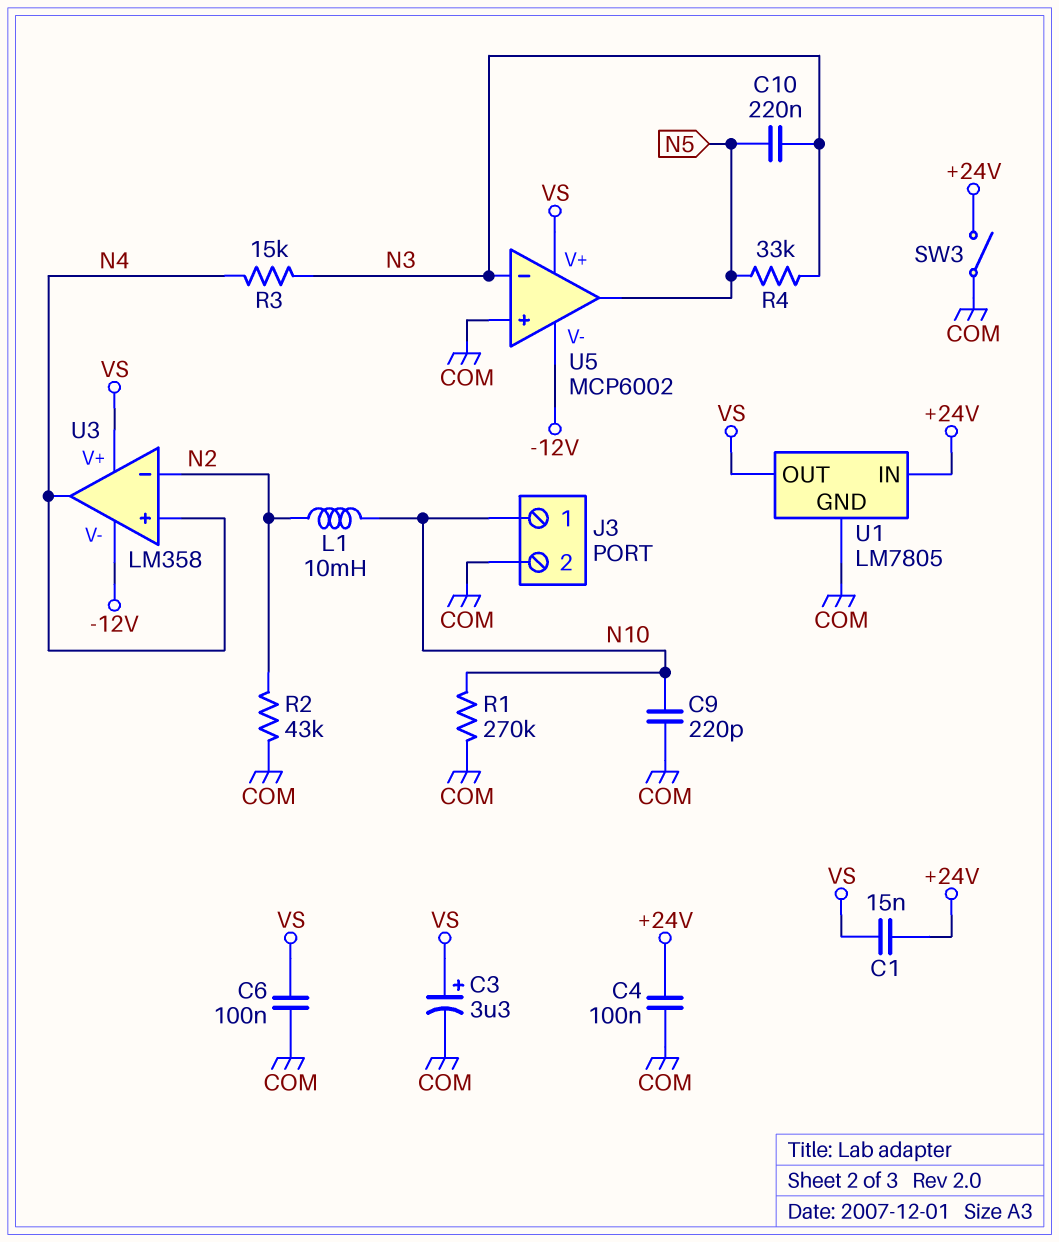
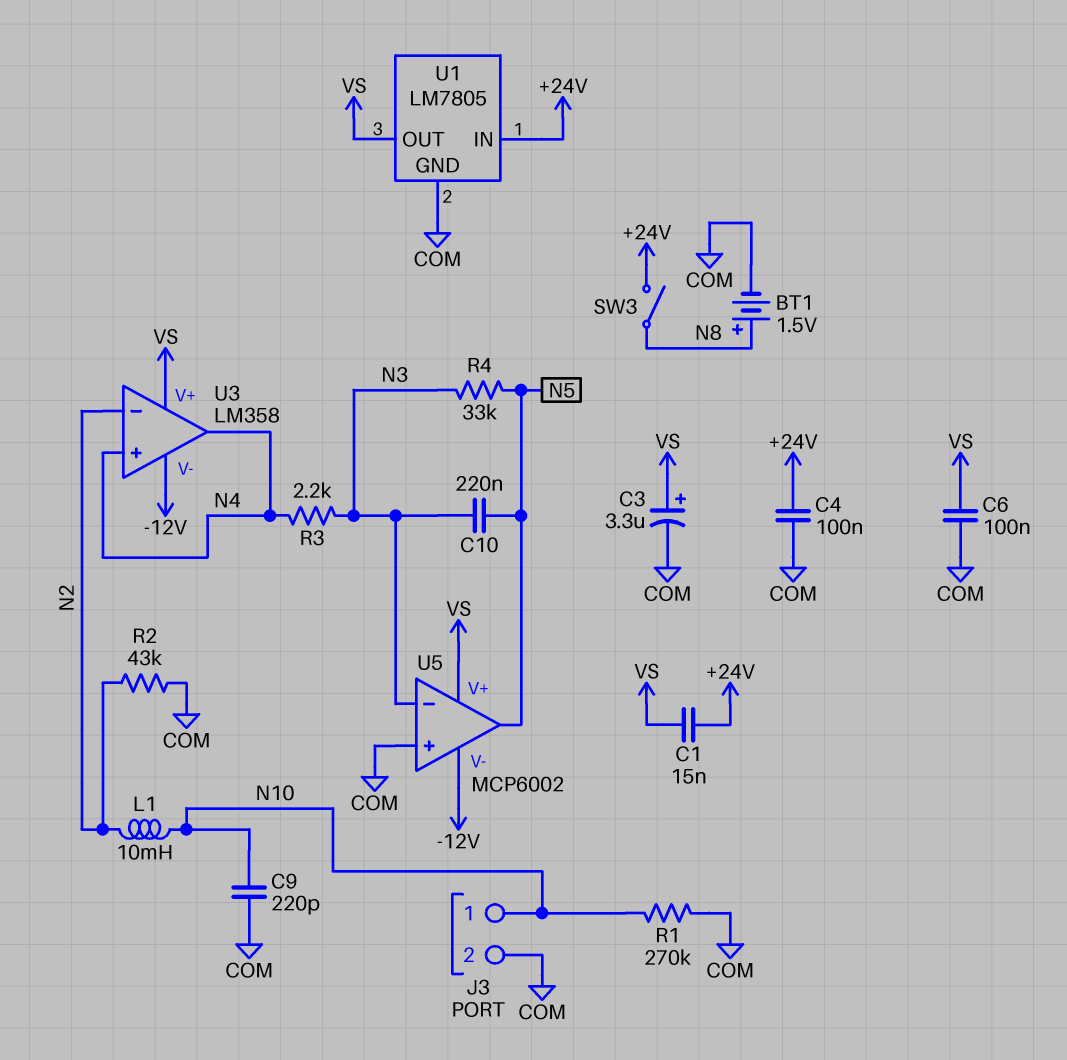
BT1: none -> 1.5V (plus N8, minus COM)
R3: 15k (N3, N4) -> 2.2k (N3, N4)
SW3: switch (+24V, COM) -> switch (+24V, N8)

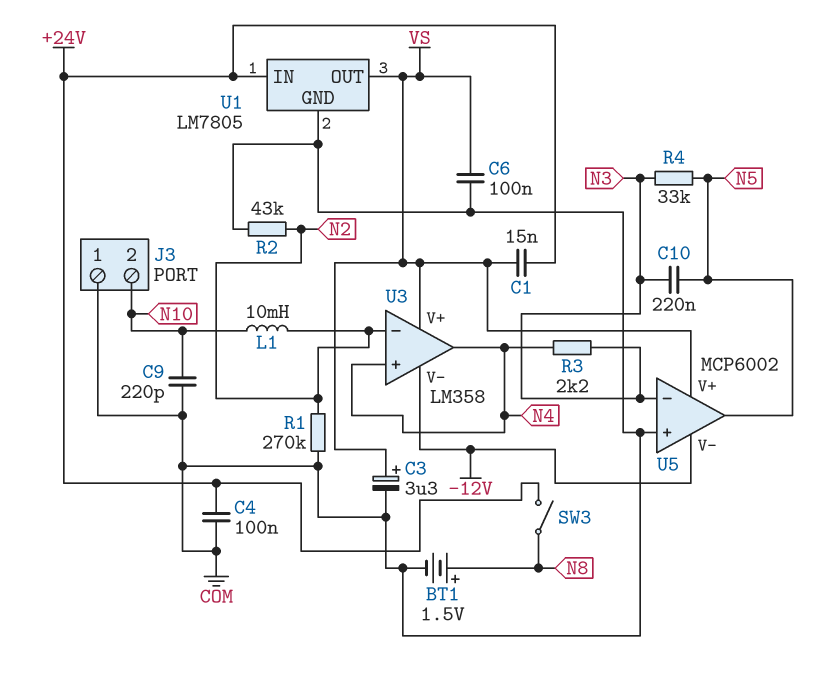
J3 pin 1: N10 -> COM
J3 pin 2: COM -> N10
R1: 270k (COM, N10) -> 270k (COM, N2)

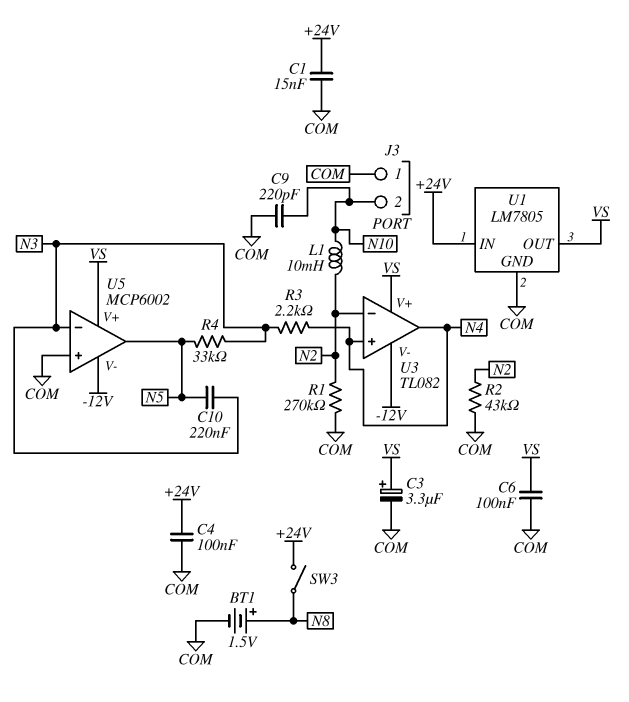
C1: 15nF (+24V, VS) -> 15nF (+24V, COM)
U3: LM358 -> TL082

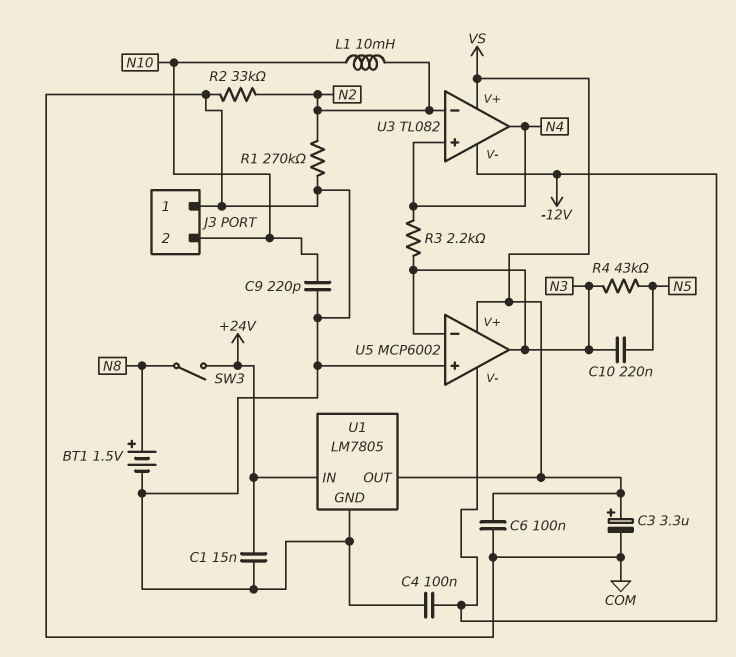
C4: 100nF (+24V, COM) -> 100nF (-12V, COM)
R2: 43k (COM, N2) -> 33k (COM, N2)
R4: 33k (N3, N5) -> 43k (N3, N5)
U5 pin out: N5 -> N3

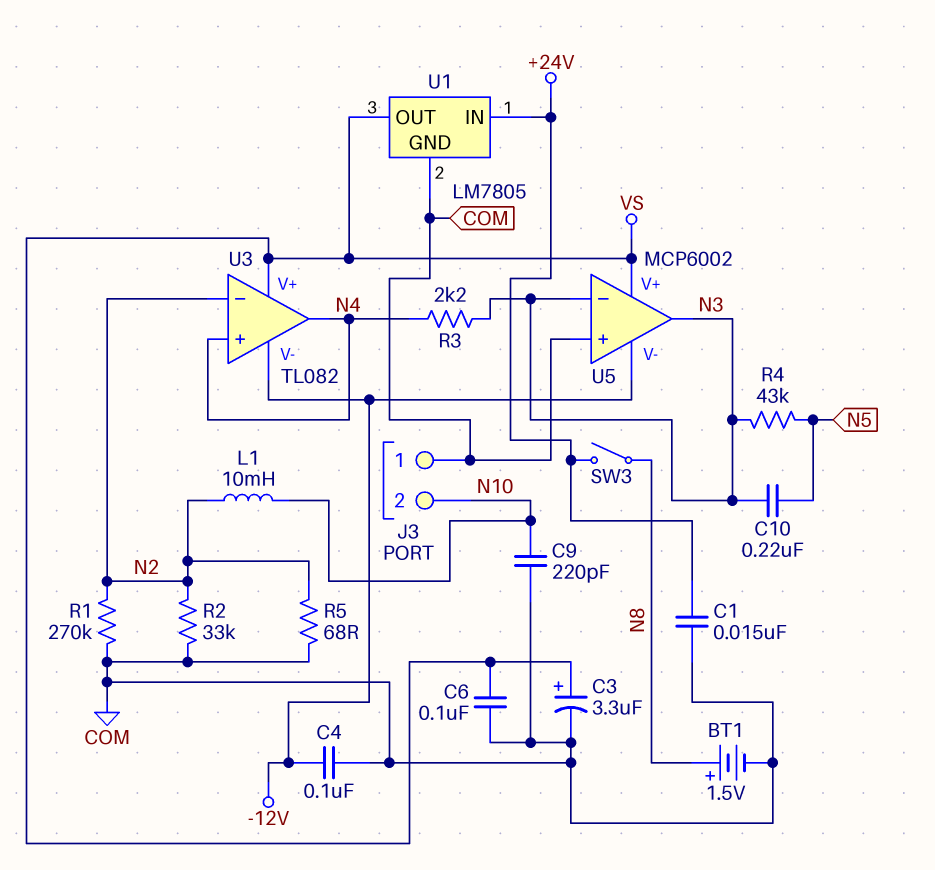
R5: none -> 68 (COM, N2)

